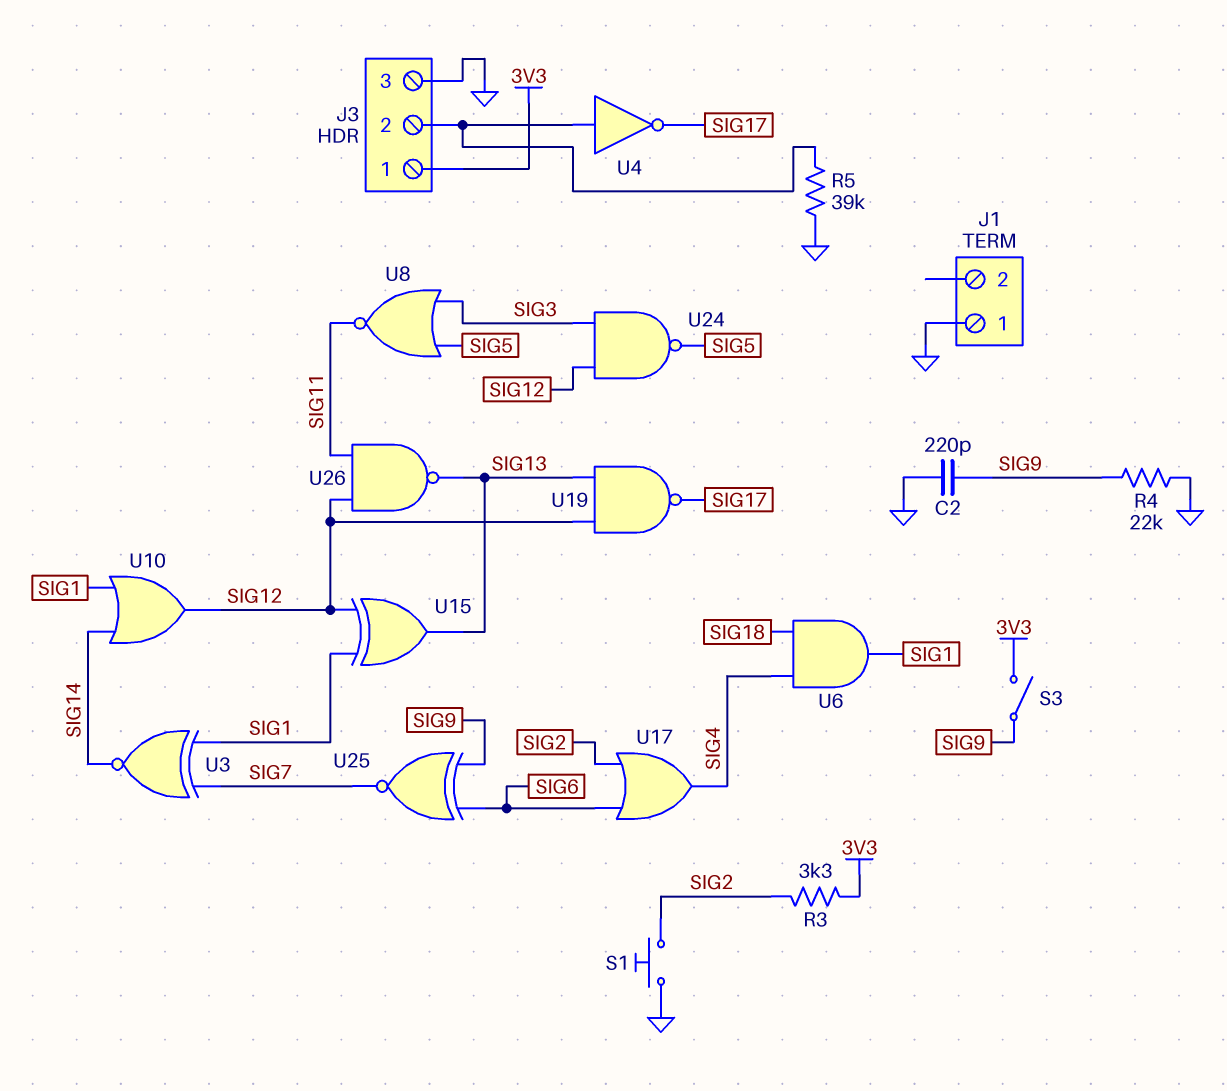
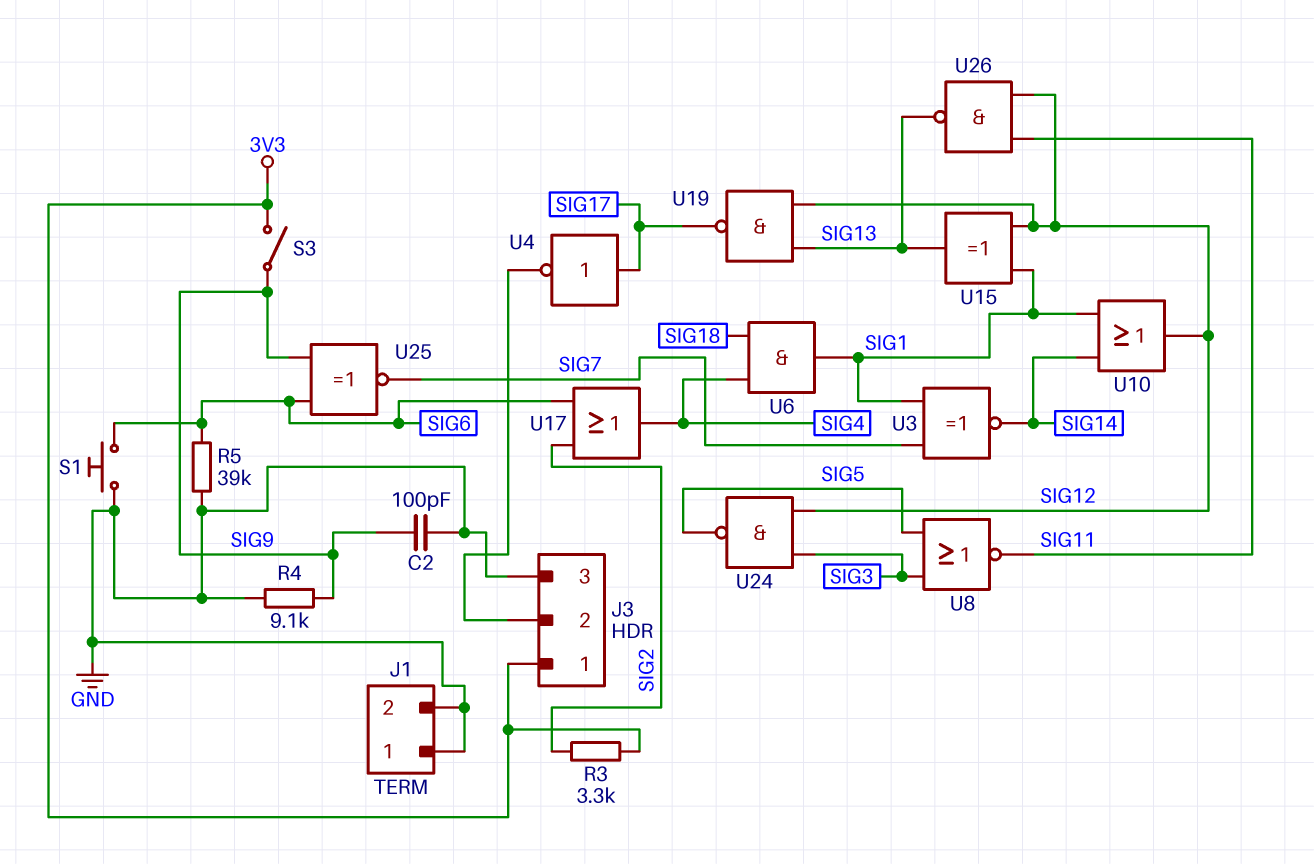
C2: 220pF (GND, SIG9) -> 100pF (GND, SIG9)
J1 pin 2: none -> GND
R4: 22k (GND, SIG9) -> 9.1k (GND, SIG9)
R5: 39k (GND, J3/2) -> 39k (GND, SIG6)
S1: button (GND, SIG2) -> button (GND, SIG6)
U4: NOT (in J3/2, out SIG17) -> NOT (in SIG17, out J3/2)

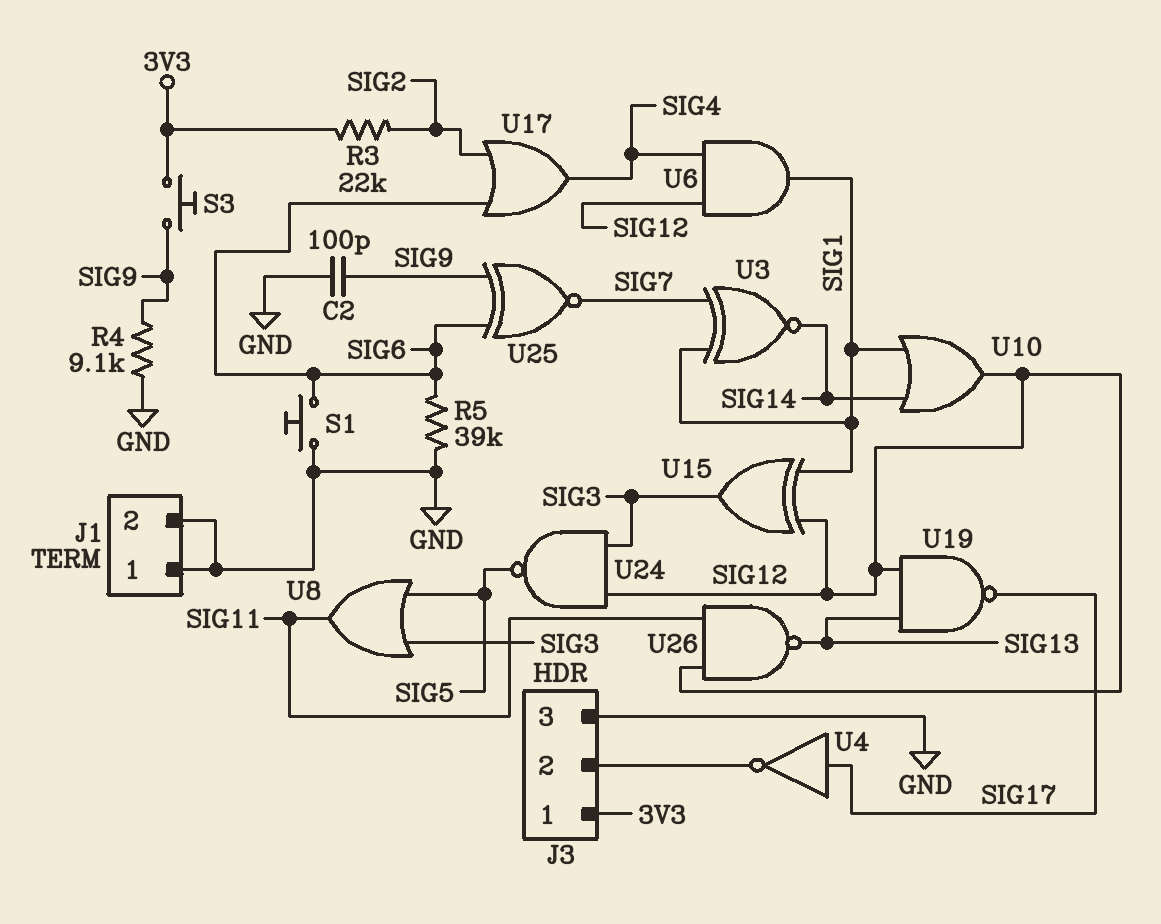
R3: 3.3k (3V3, SIG2) -> 22k (3V3, SIG2)
S3: switch (3V3, SIG9) -> button (3V3, SIG9)
U6: AND (in SIG4, in SIG18, out SIG1) -> AND (in SIG4, in SIG12, out SIG1)
U8: NOR (in SIG3, in SIG5, out SIG11) -> OR (in SIG3, in SIG5, out SIG11)
U15: XOR (in SIG1, in SIG12, out SIG13) -> XOR (in SIG1, in SIG12, out SIG3)

